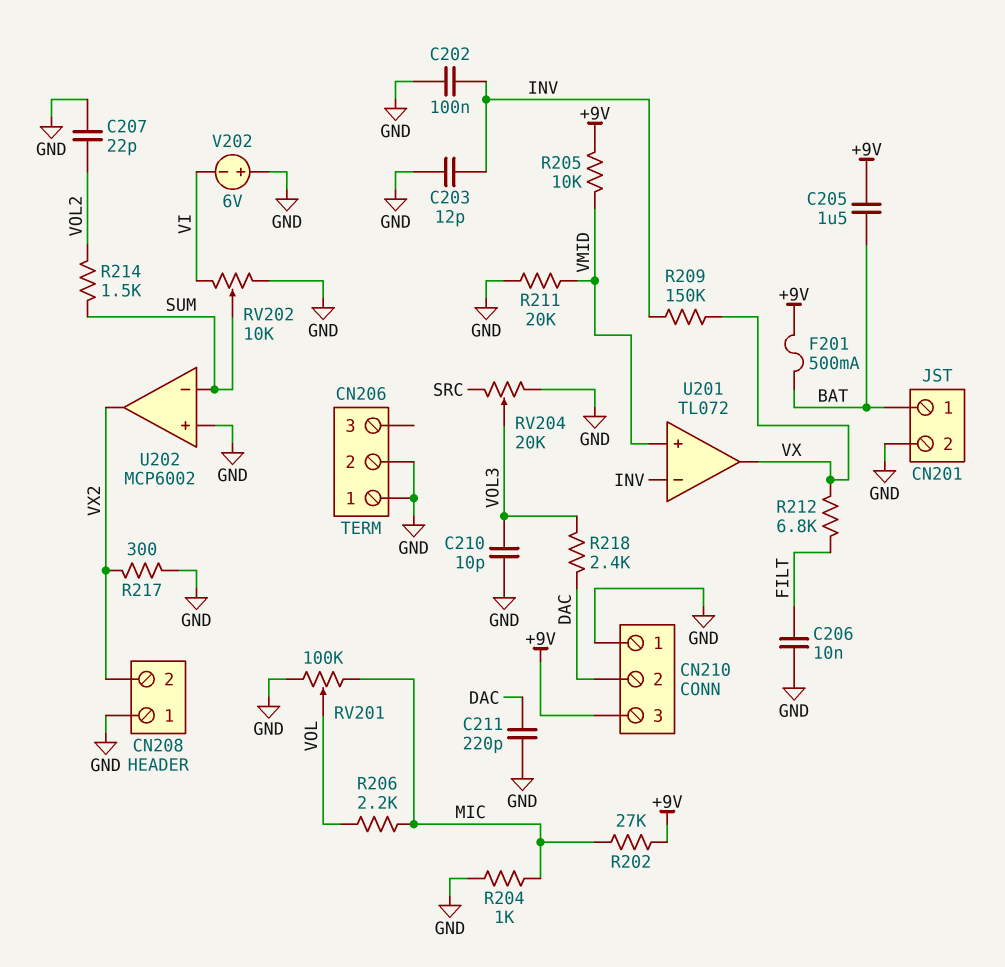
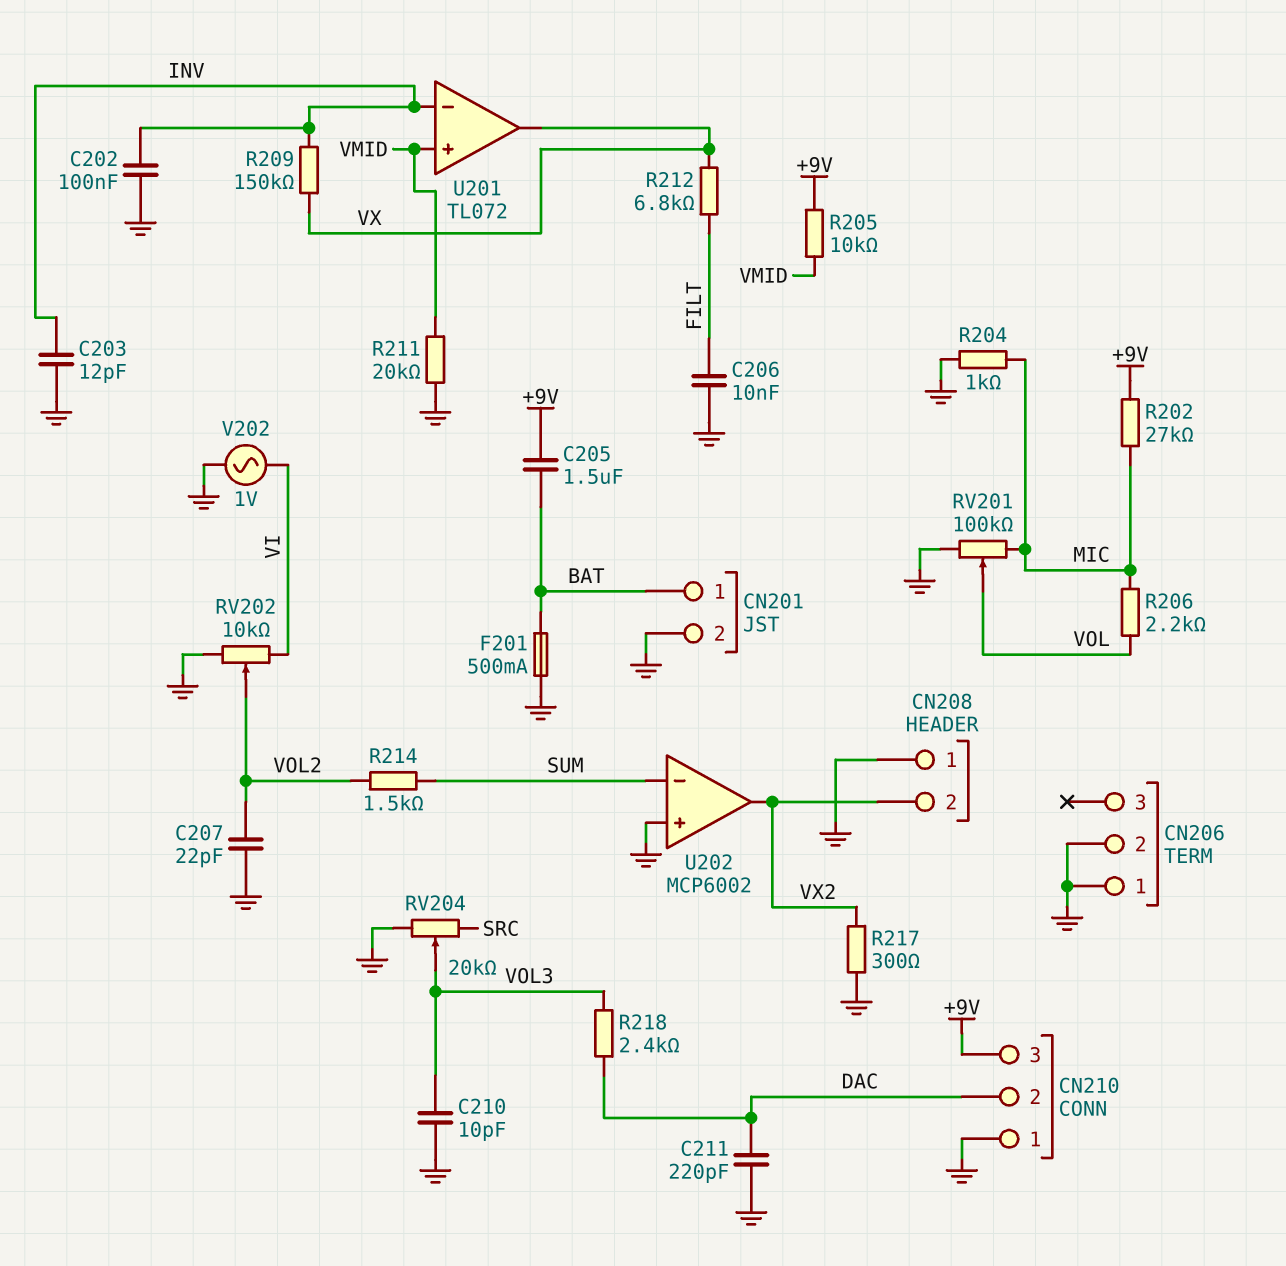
F201: 500mA (+9V, BAT) -> 500mA (BAT, GND)
RV202: 10k (GND, VI, wiper SUM) -> 10k (GND, VI, wiper VOL2)
V202: 6V (plus GND, minus VI) -> AC 1V (GND, VI)

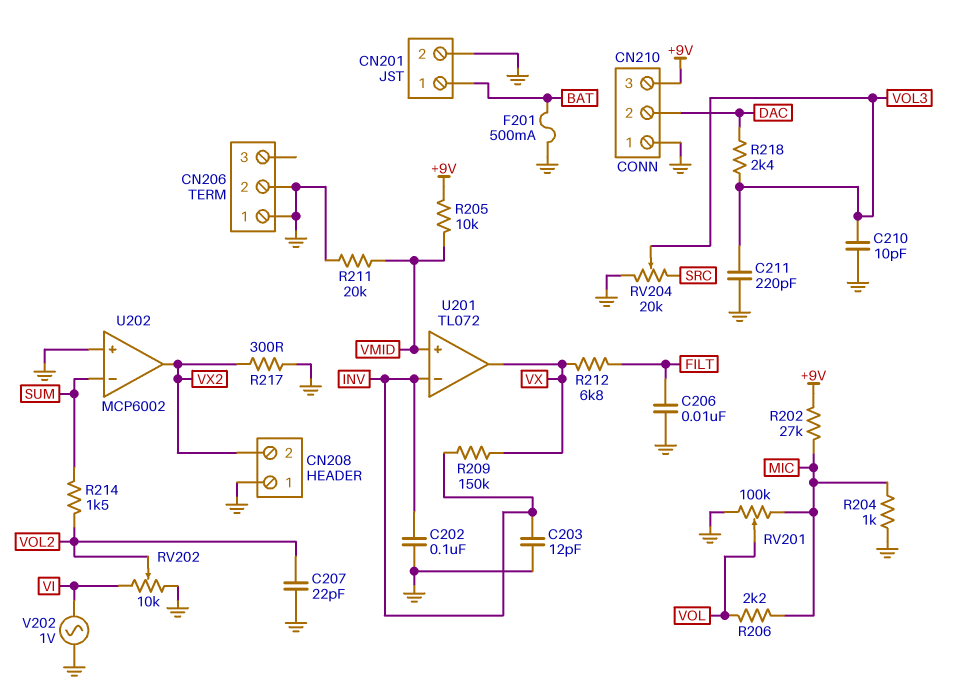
C205: 1.5uF (+9V, BAT) -> none
C211: 220pF (DAC, GND) -> 220pF (GND, VOL3)

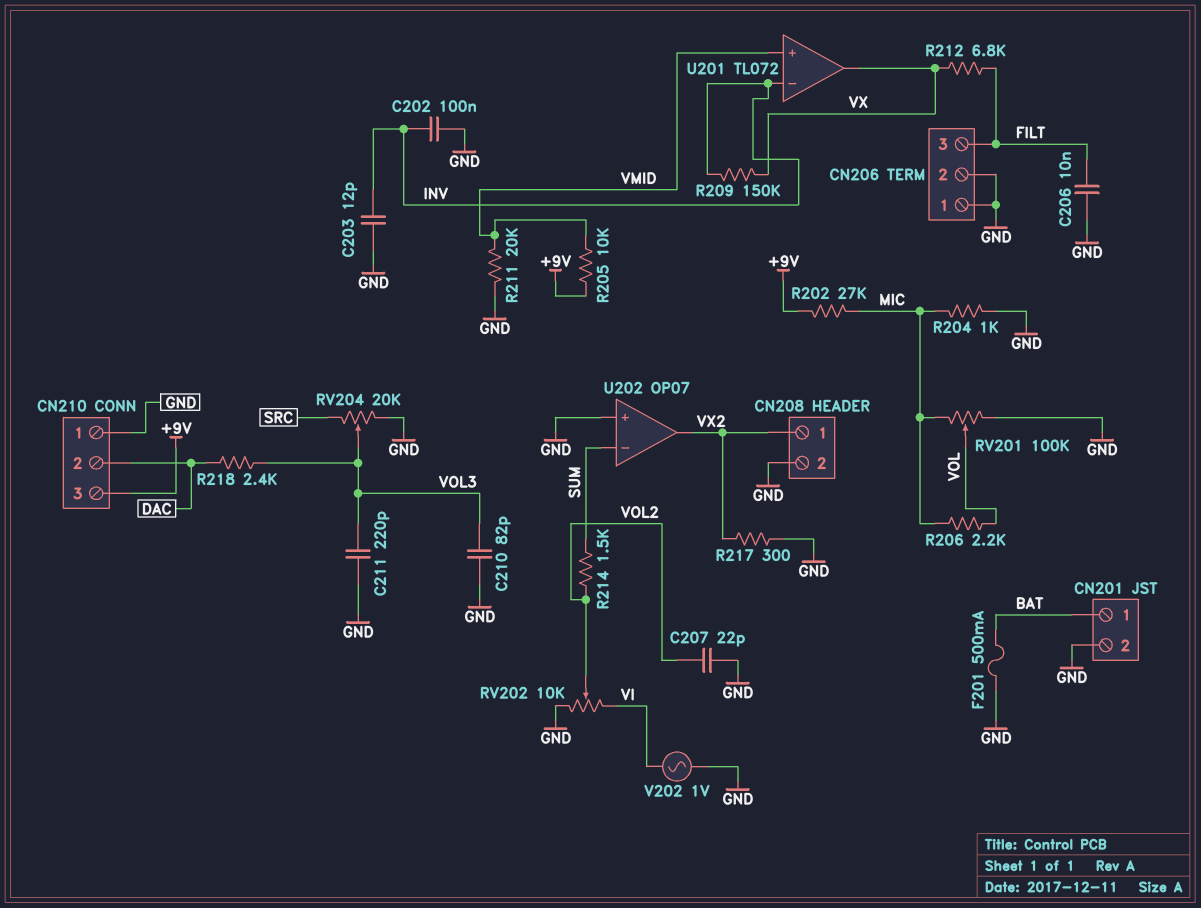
C210: 10pF (GND, VOL3) -> 82pF (GND, VOL3)
CN206 pin 3: none -> FILT
CN208 pin 1: GND -> VX2
CN208 pin 2: VX2 -> GND
U202: MCP6002 -> OP07

